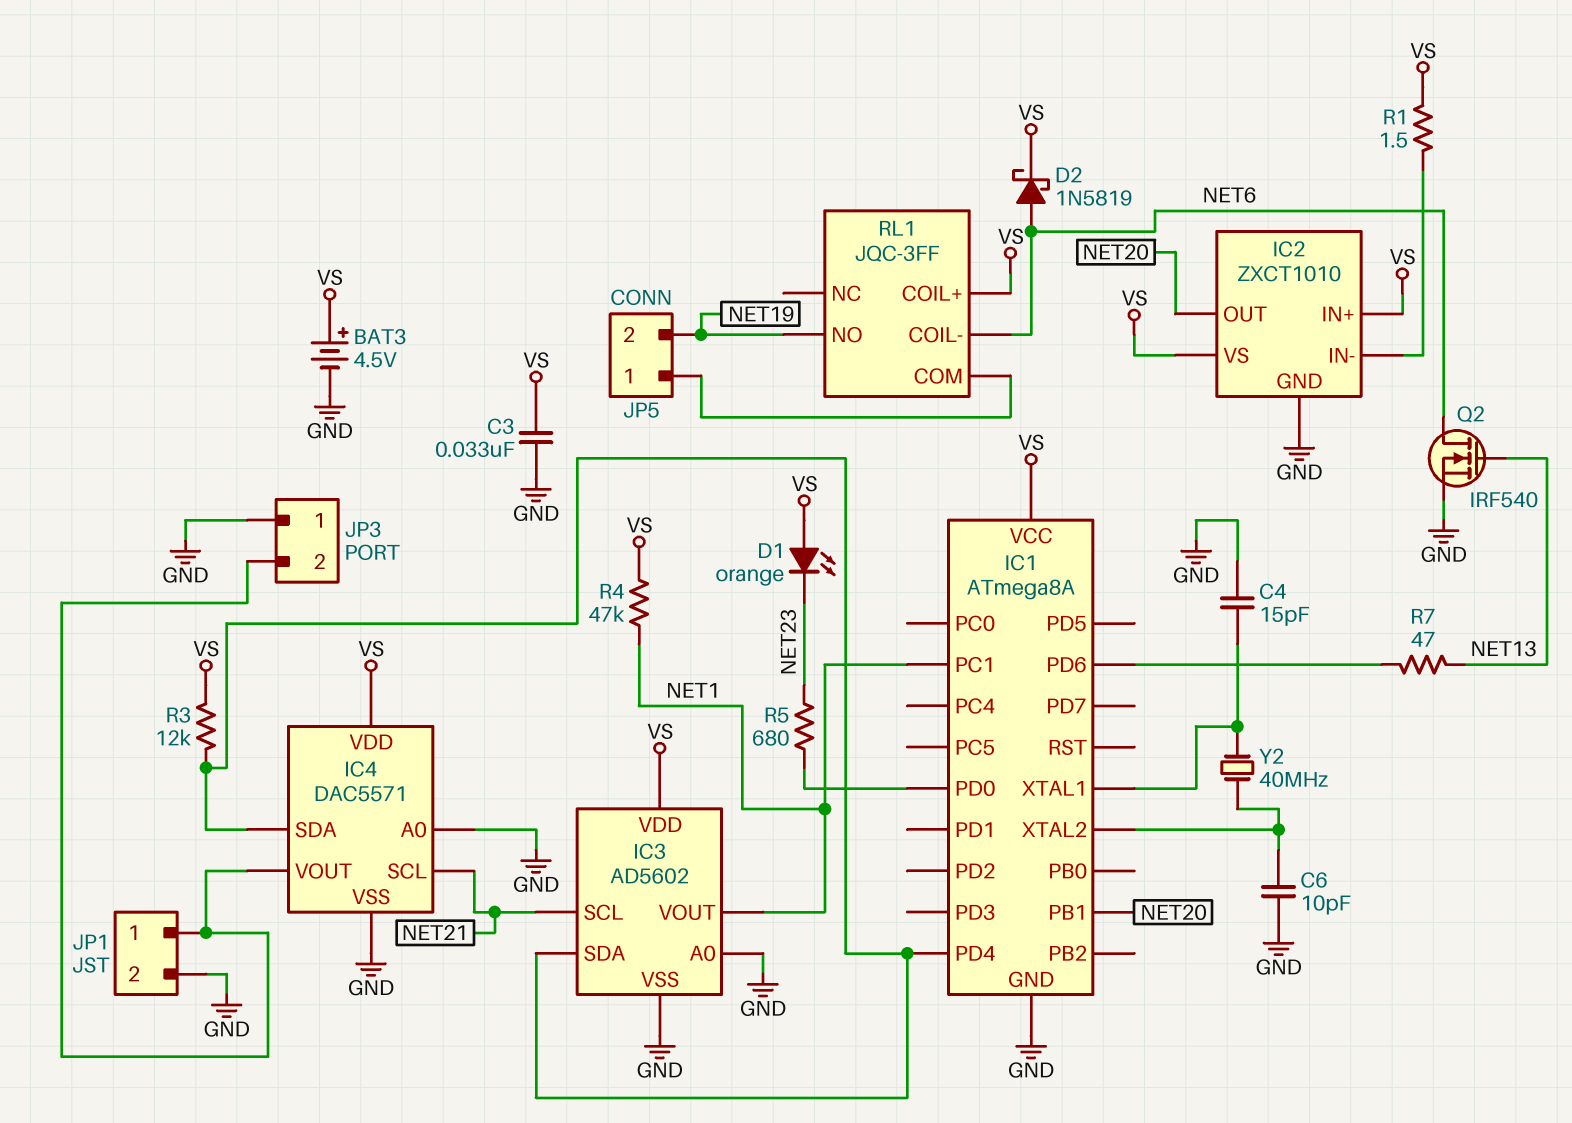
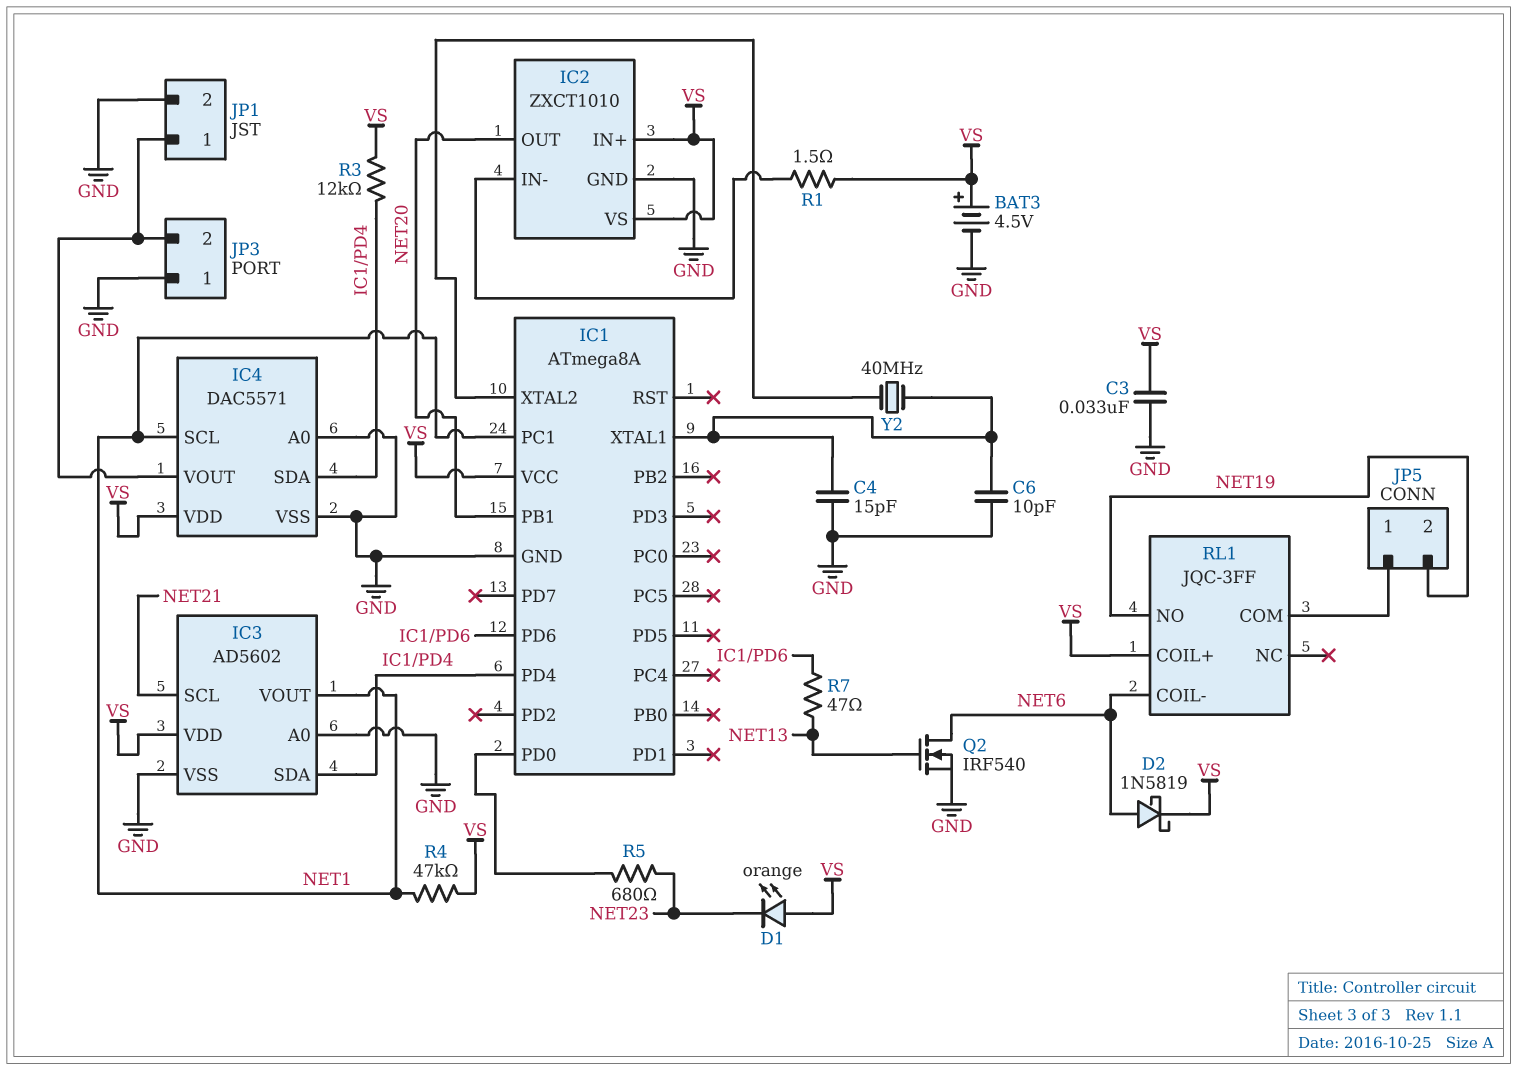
C6: 10pF (GND, IC1/XTAL2) -> 10pF (GND, IC1/XTAL1)
IC4 pin SCL: NET21 -> NET1

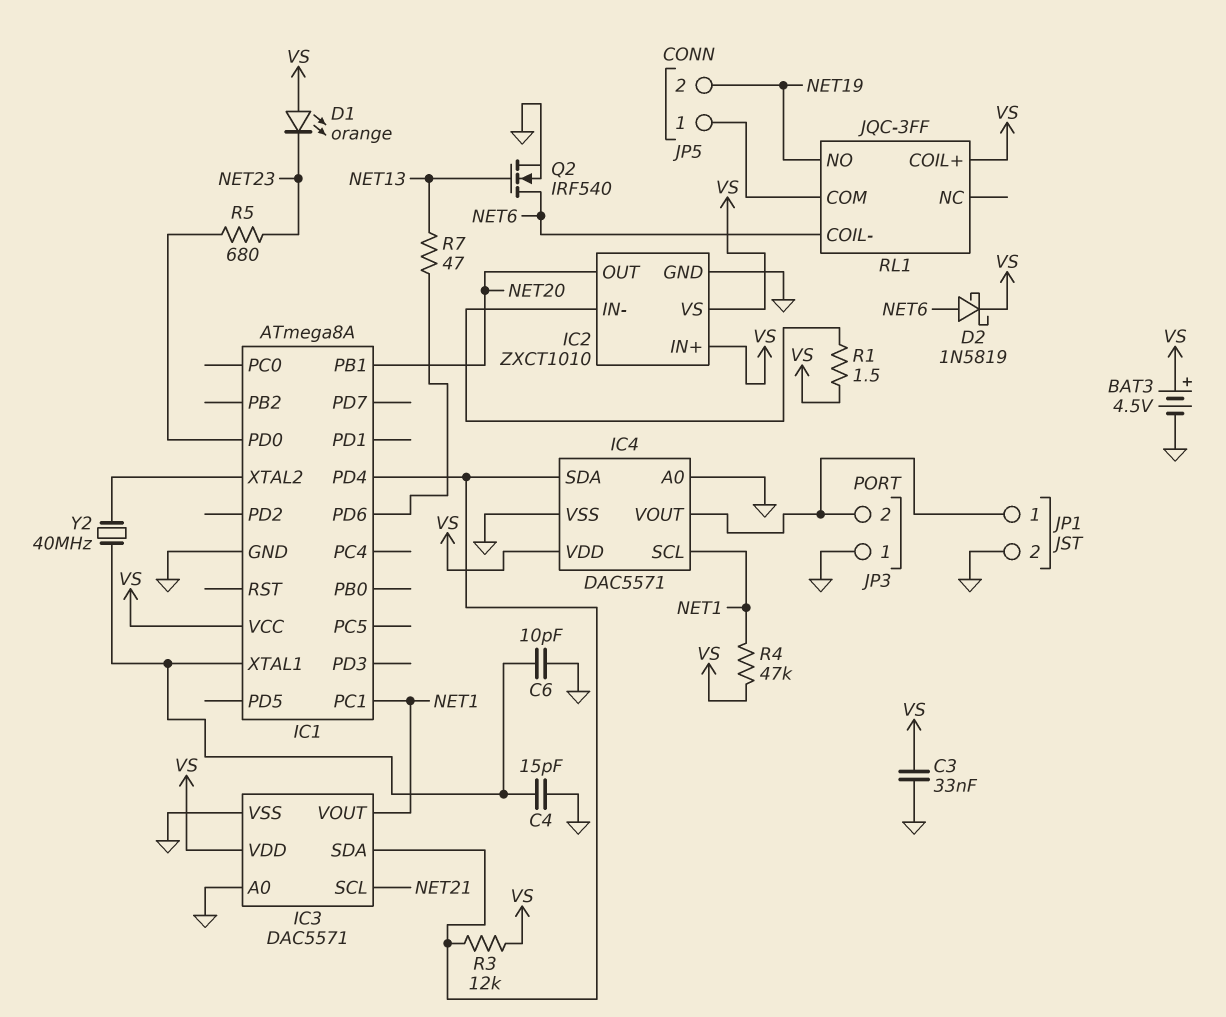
IC3: AD5602 -> DAC5571

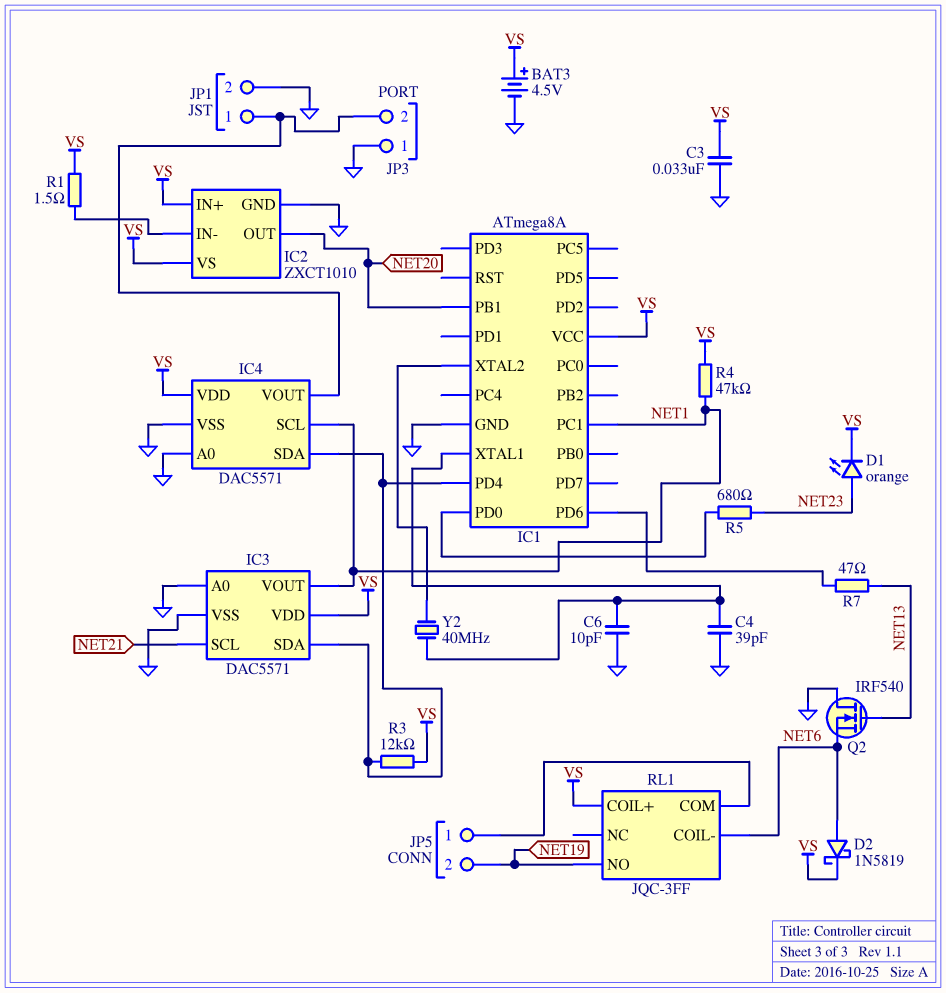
C4: 15pF (GND, IC1/XTAL1) -> 39pF (GND, IC1/XTAL1)
D1: LED orange (A VS, K NET23) -> LED orange (A NET23, K VS)
Q2: NMOS IRF540 (G NET13, D NET6, S GND) -> NMOS IRF540 (G NET13, D GND, S NET6)

